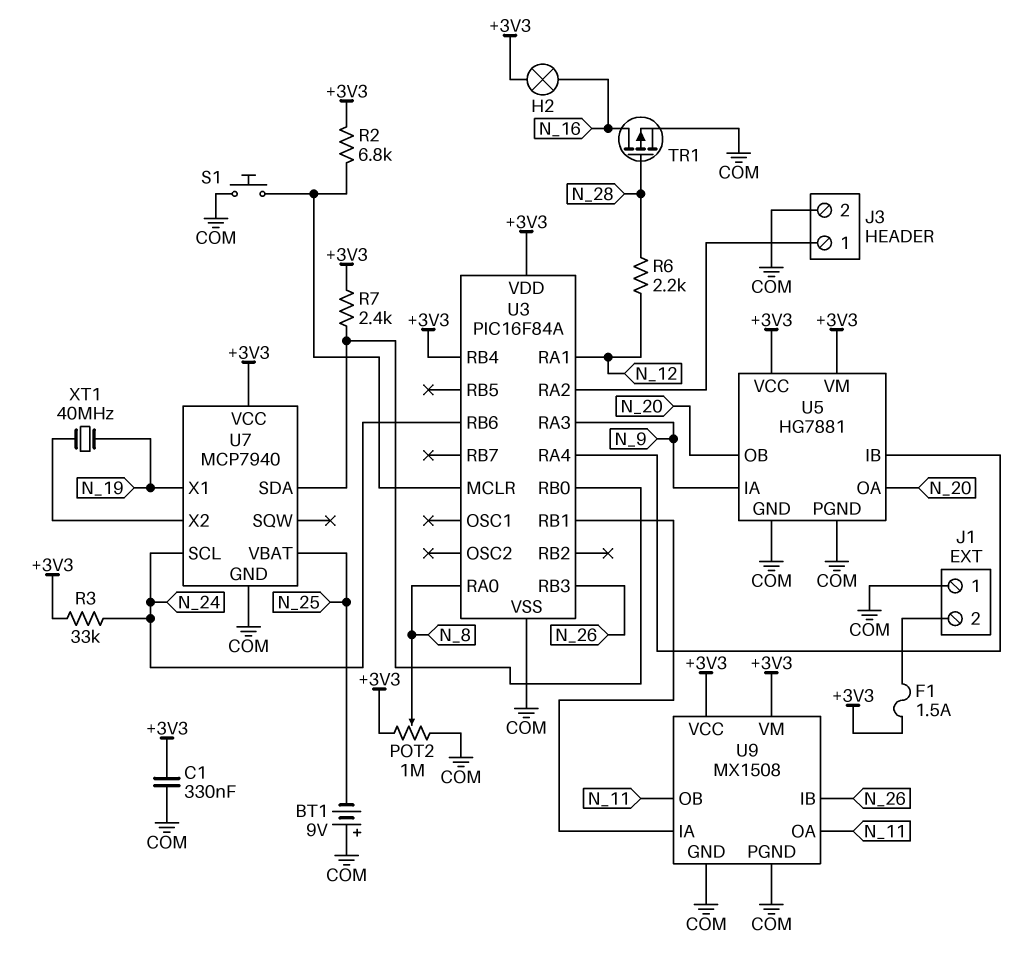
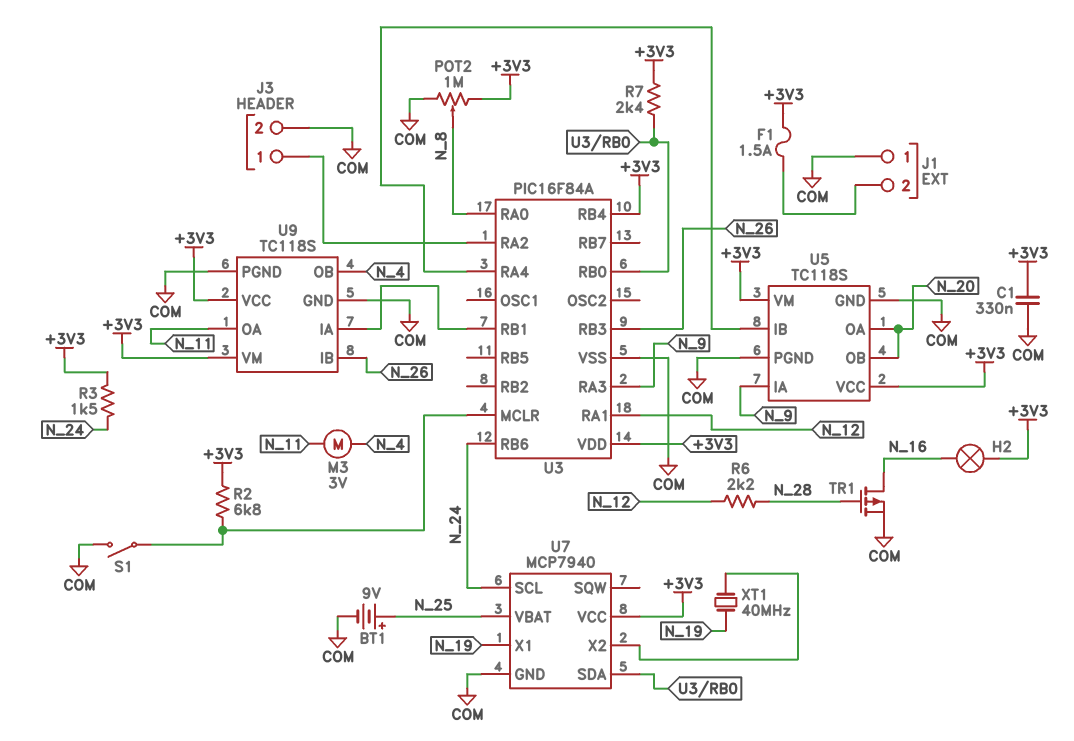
BT1: 9V (plus COM, minus N_25) -> 9V (plus N_25, minus COM)
M3: none -> motor 3V (N_4, N_11)
R3: 33k (+3V3, N_24) -> 1.5k (+3V3, N_24)
S1: button (COM, U3/MCLR) -> switch (COM, U3/MCLR)
U5: HG7881 -> TC118S
U9: MX1508 -> TC118S
U9 pin OB: N_11 -> N_4

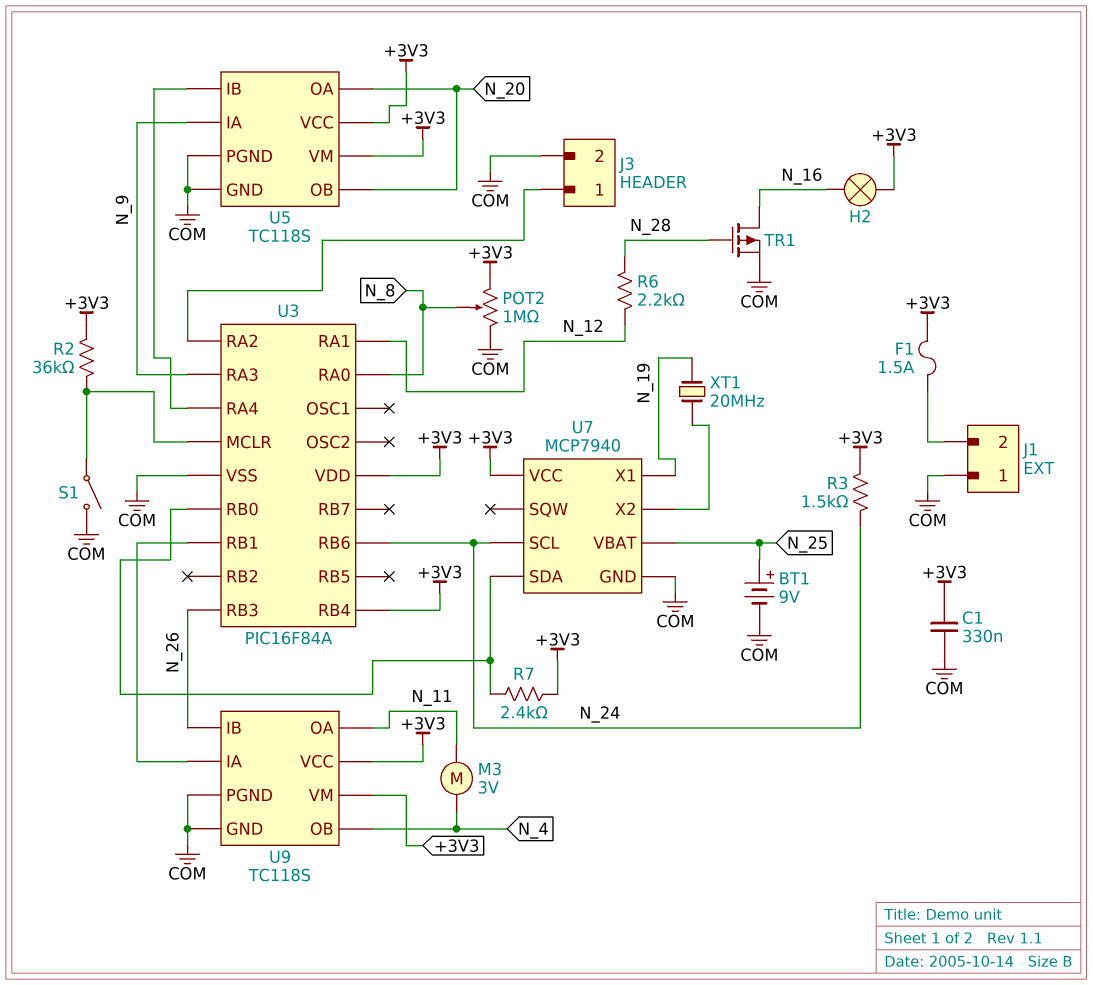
R2: 6.8k (+3V3, U3/MCLR) -> 36k (+3V3, U3/MCLR)
XT1: 40MHz (N_19, U7/X2) -> 20MHz (N_19, U7/X2)

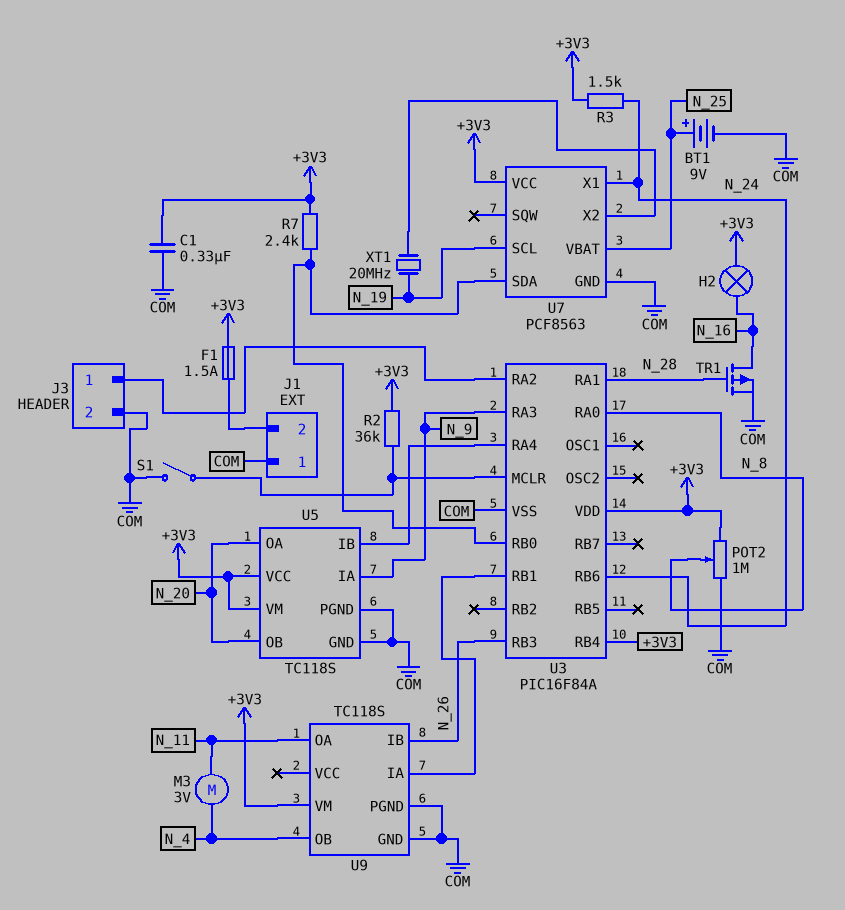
R6: 2.2k (N_12, N_28) -> none
U3 pin RA1: N_12 -> N_28
U7: MCP7940 -> PCF8563
U7 pin SCL: N_24 -> N_19
U7 pin X1: N_19 -> N_24
U9 pin VCC: +3V3 -> none

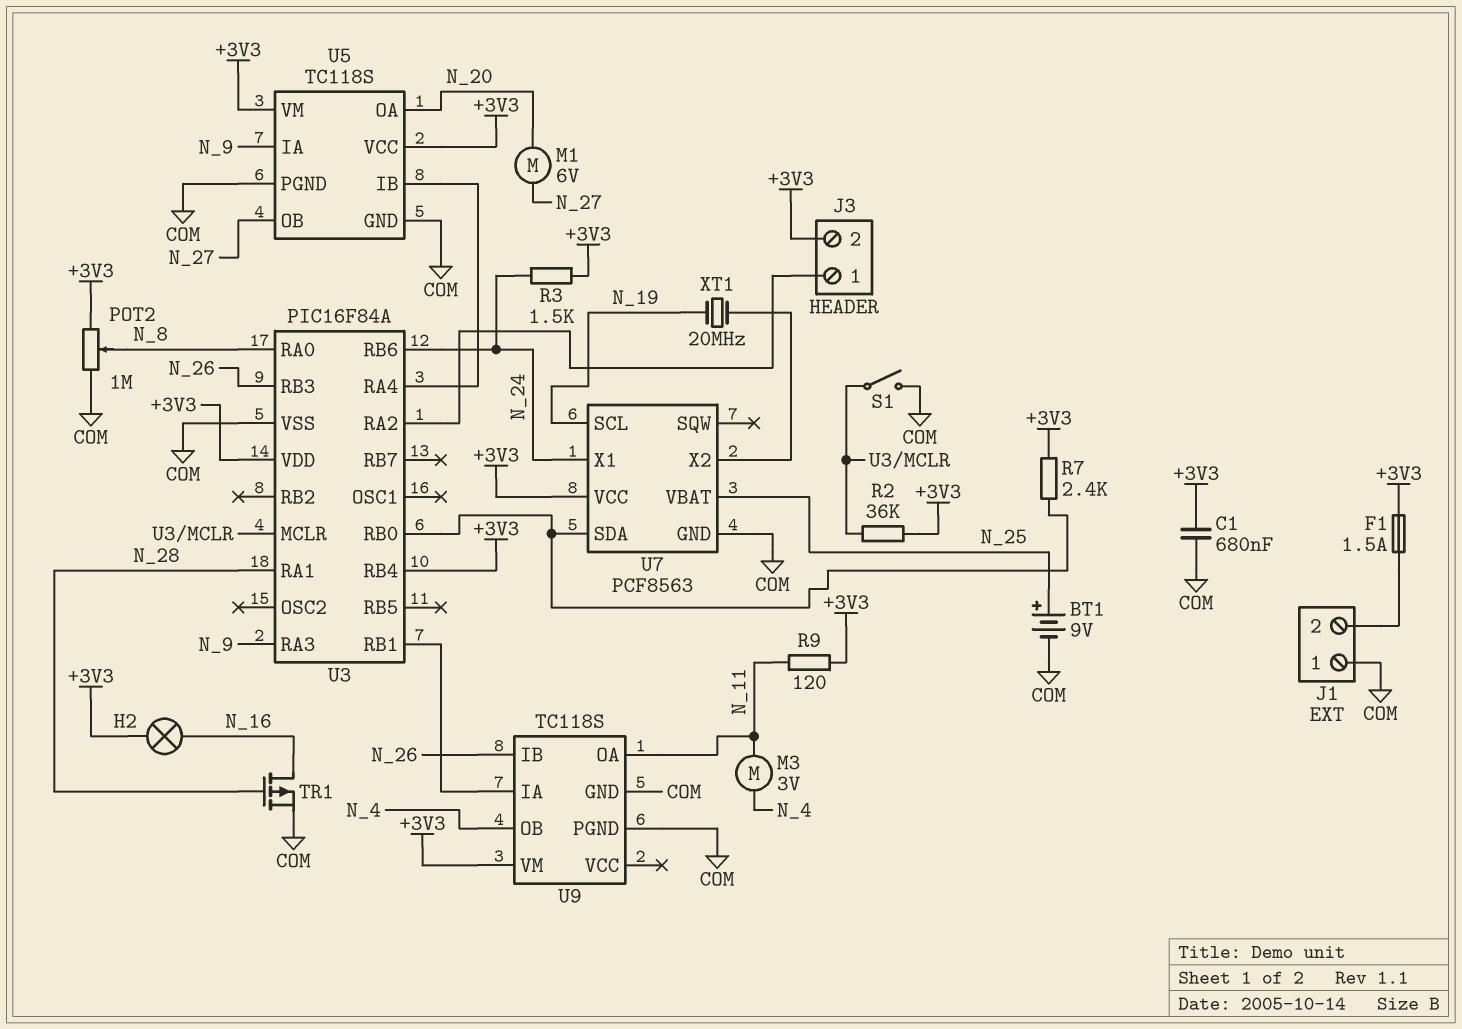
C1: 330nF (+3V3, COM) -> 680nF (+3V3, COM)
J3 pin 2: COM -> +3V3
M1: none -> motor 6V (N_20, N_27)
R9: none -> 120 (+3V3, N_11)
U5 pin OB: N_20 -> N_27

